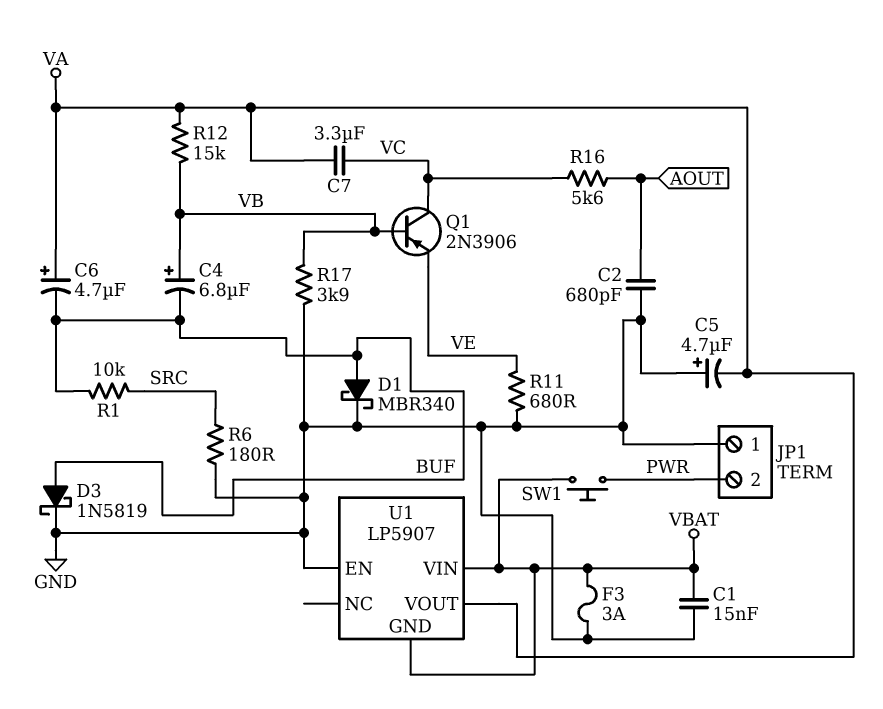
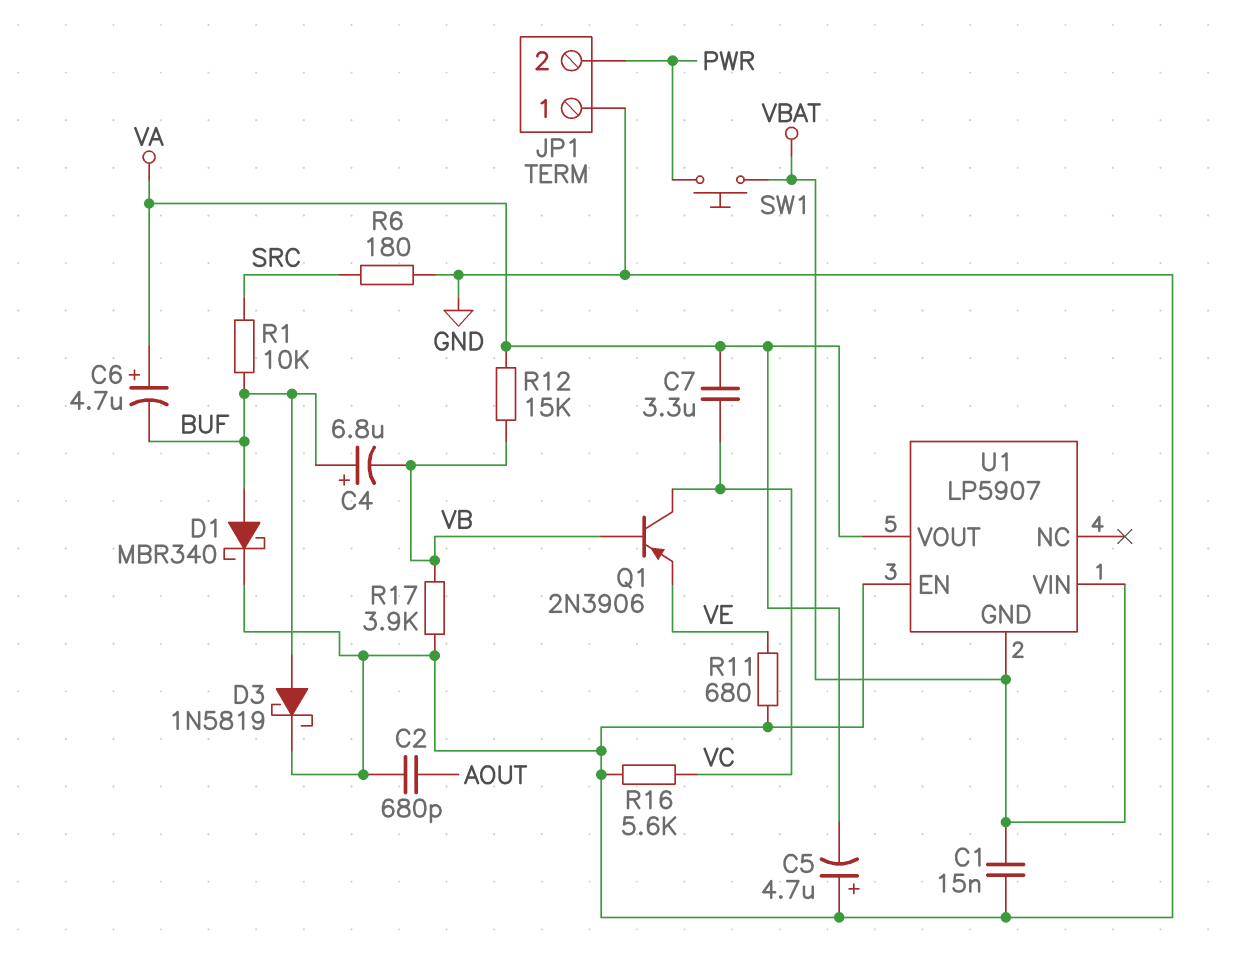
C4: 6.8uF (plus VB, minus BUF) -> 6.8uF (plus BUF, minus VB)
F3: 3A (GND, VBAT) -> none
R16: 5.6k (AOUT, VC) -> 5.6k (GND, VC)

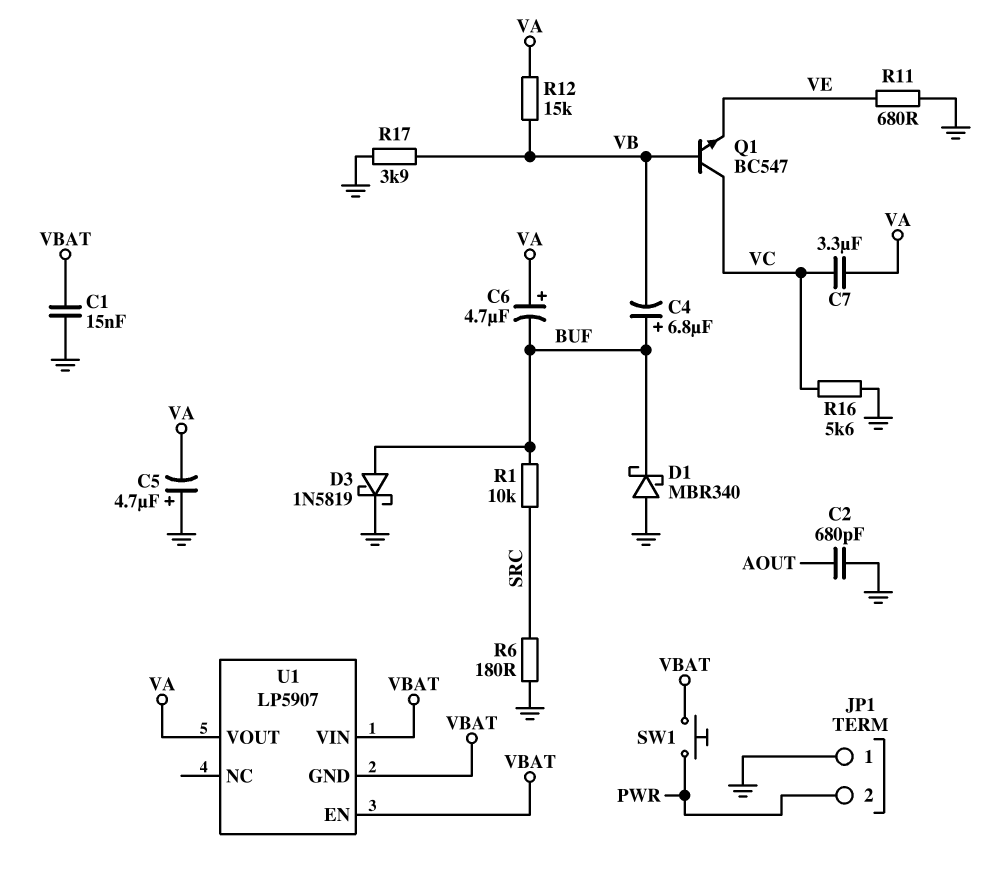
D1: schottky MBR340 (A BUF, K GND) -> schottky MBR340 (A GND, K BUF)
Q1: PNP 2N3906 (B VB, C VC, E VE) -> NPN BC547 (B VB, C VC, E VE)
U1 pin EN: GND -> VBAT

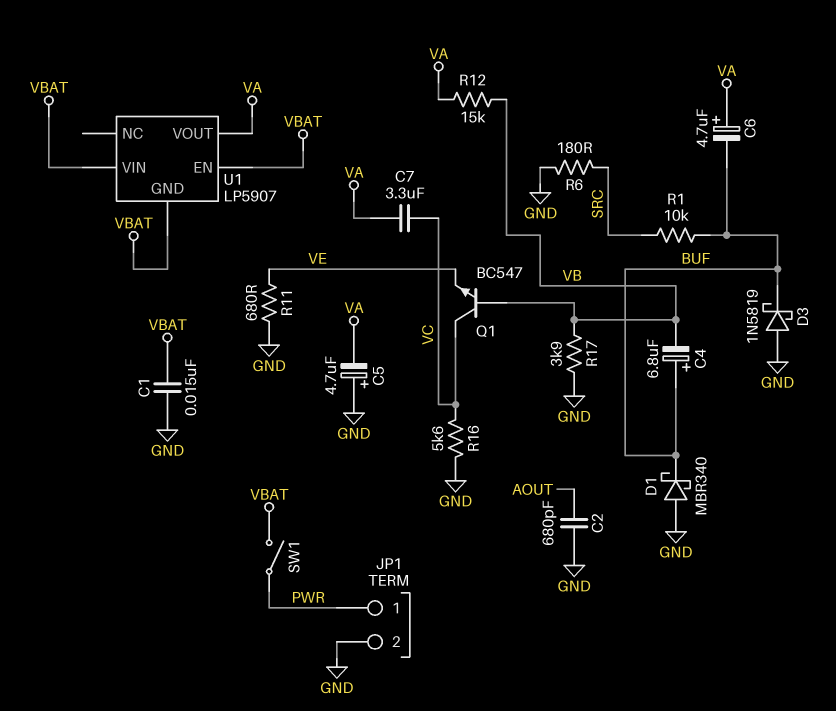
D3: schottky 1N5819 (A BUF, K GND) -> schottky 1N5819 (A GND, K BUF)
JP1 pin 1: GND -> PWR
JP1 pin 2: PWR -> GND
SW1: button (PWR, VBAT) -> switch (PWR, VBAT)

